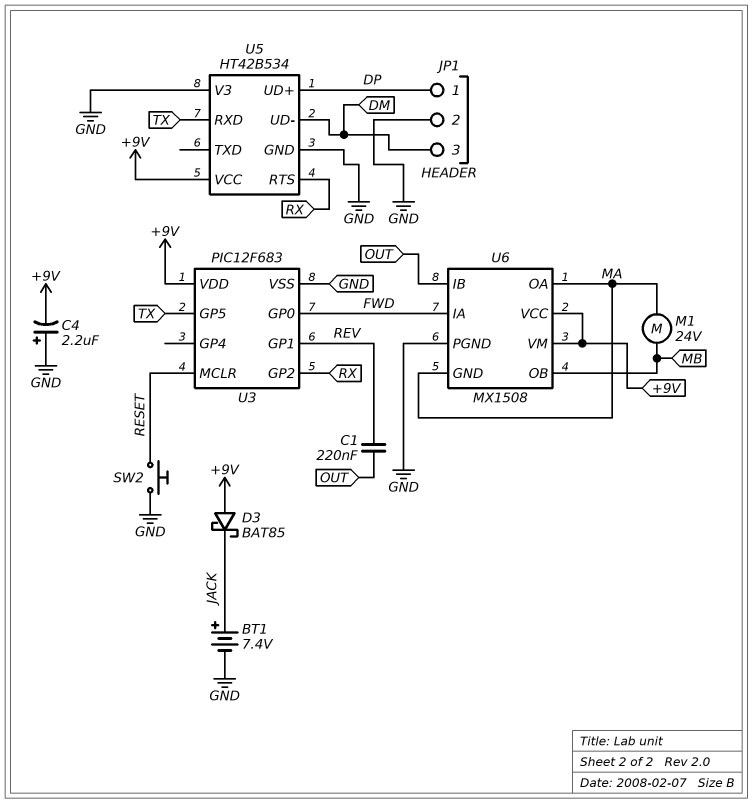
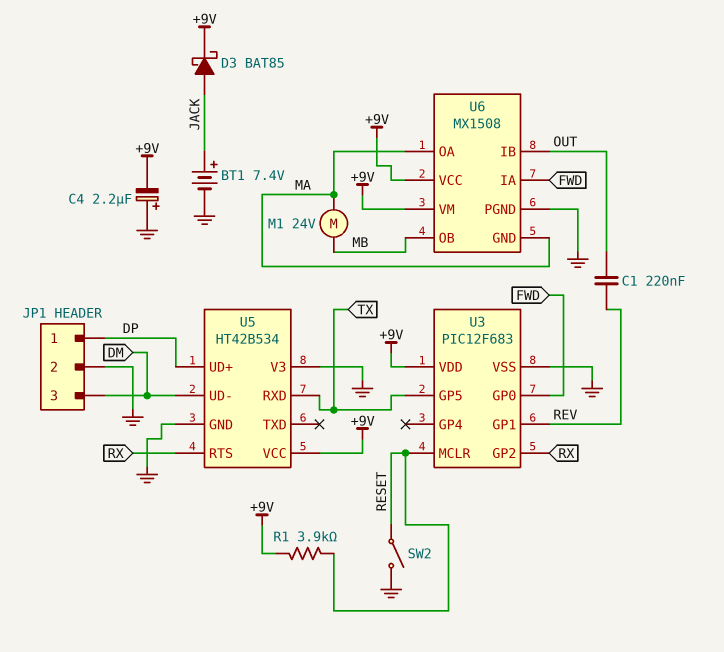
D3: schottky BAT85 (A +9V, K JACK) -> schottky BAT85 (A JACK, K +9V)
R1: none -> 3.9k (+9V, RESET)
SW2: button (GND, RESET) -> switch (GND, RESET)

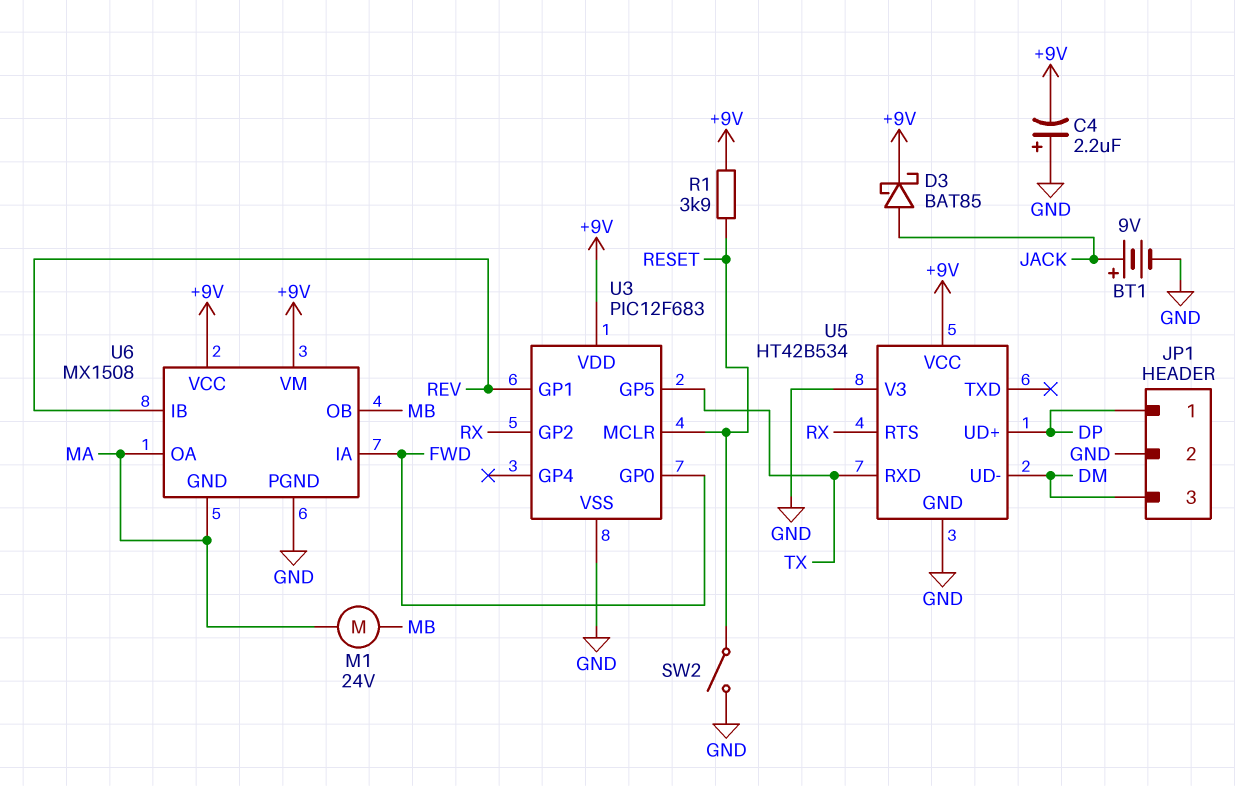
BT1: 7.4V (plus JACK, minus GND) -> 9V (plus JACK, minus GND)
C1: 220nF (OUT, REV) -> none
U6 pin IB: OUT -> REV

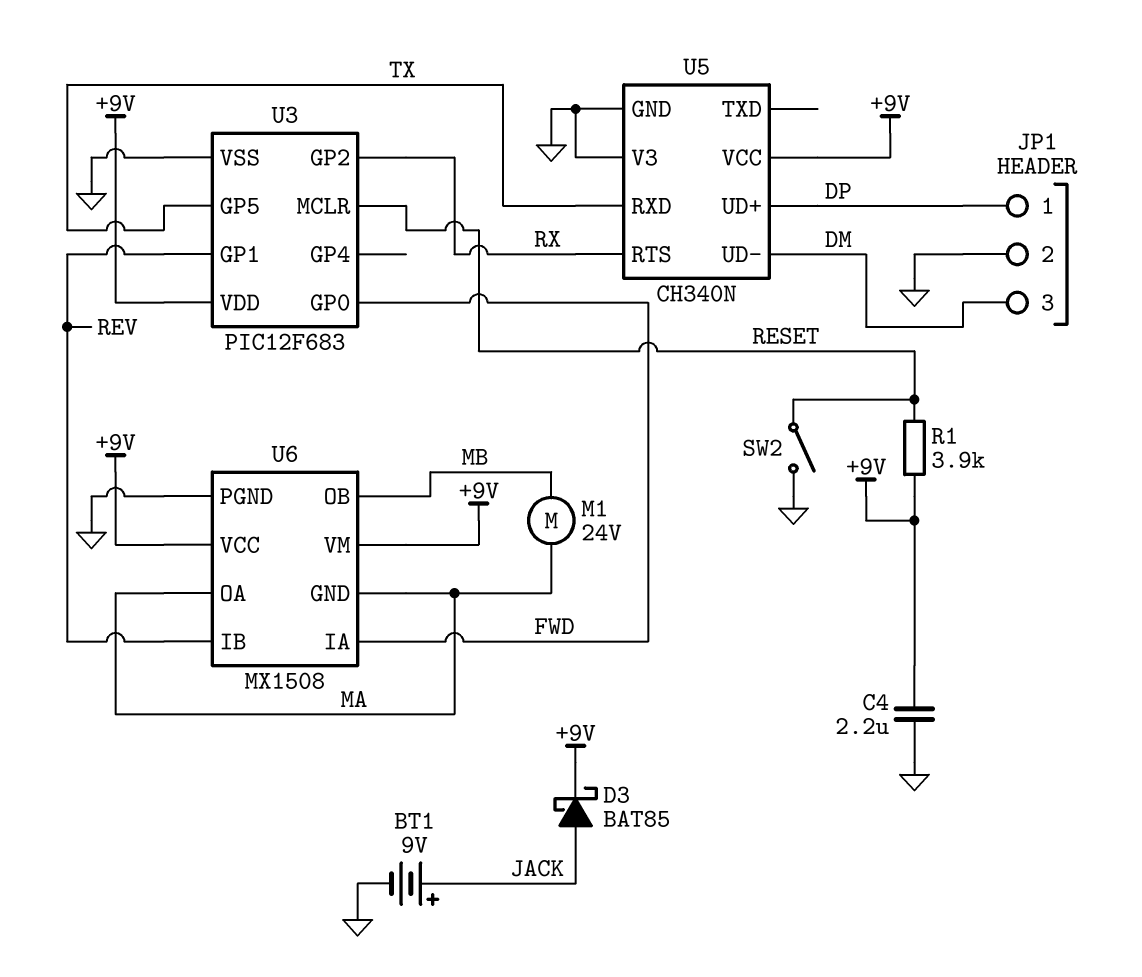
C4: 2.2uF (plus GND, minus +9V) -> 2.2uF (+9V, GND)
U5: HT42B534 -> CH340N

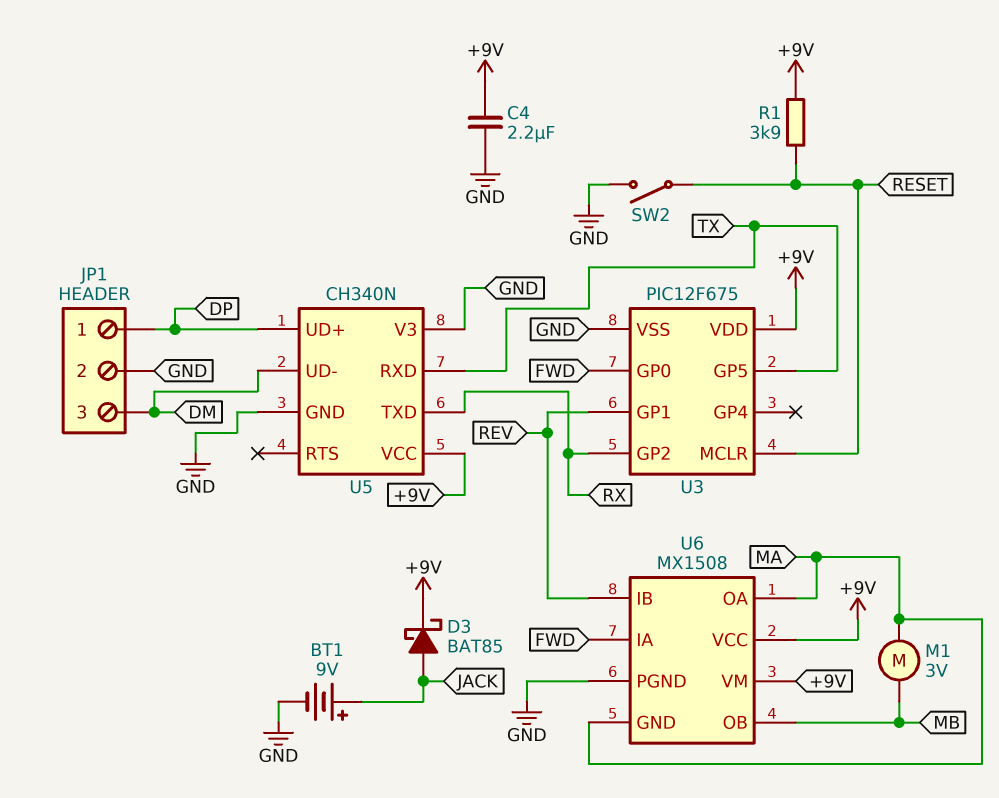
M1: motor 24V (MA, MB) -> motor 3V (MA, MB)
U3: PIC12F683 -> PIC12F675
U5 pin RTS: RX -> none
U5 pin TXD: none -> RX

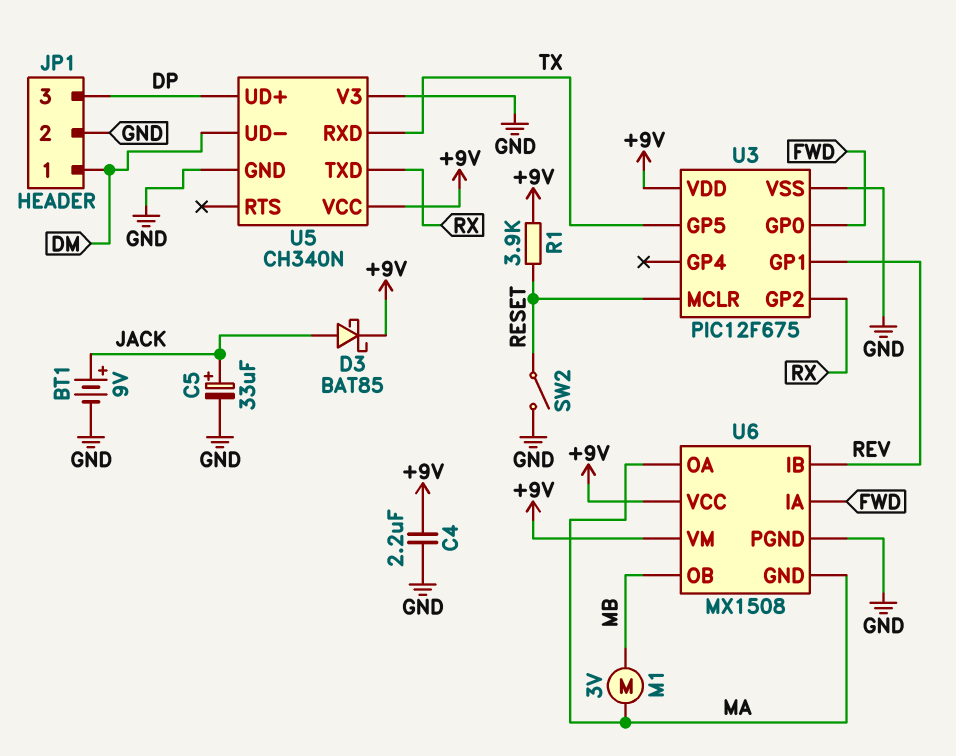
C5: none -> 33uF (plus JACK, minus GND)
JP1 pin 1: DP -> DM
JP1 pin 3: DM -> DP

